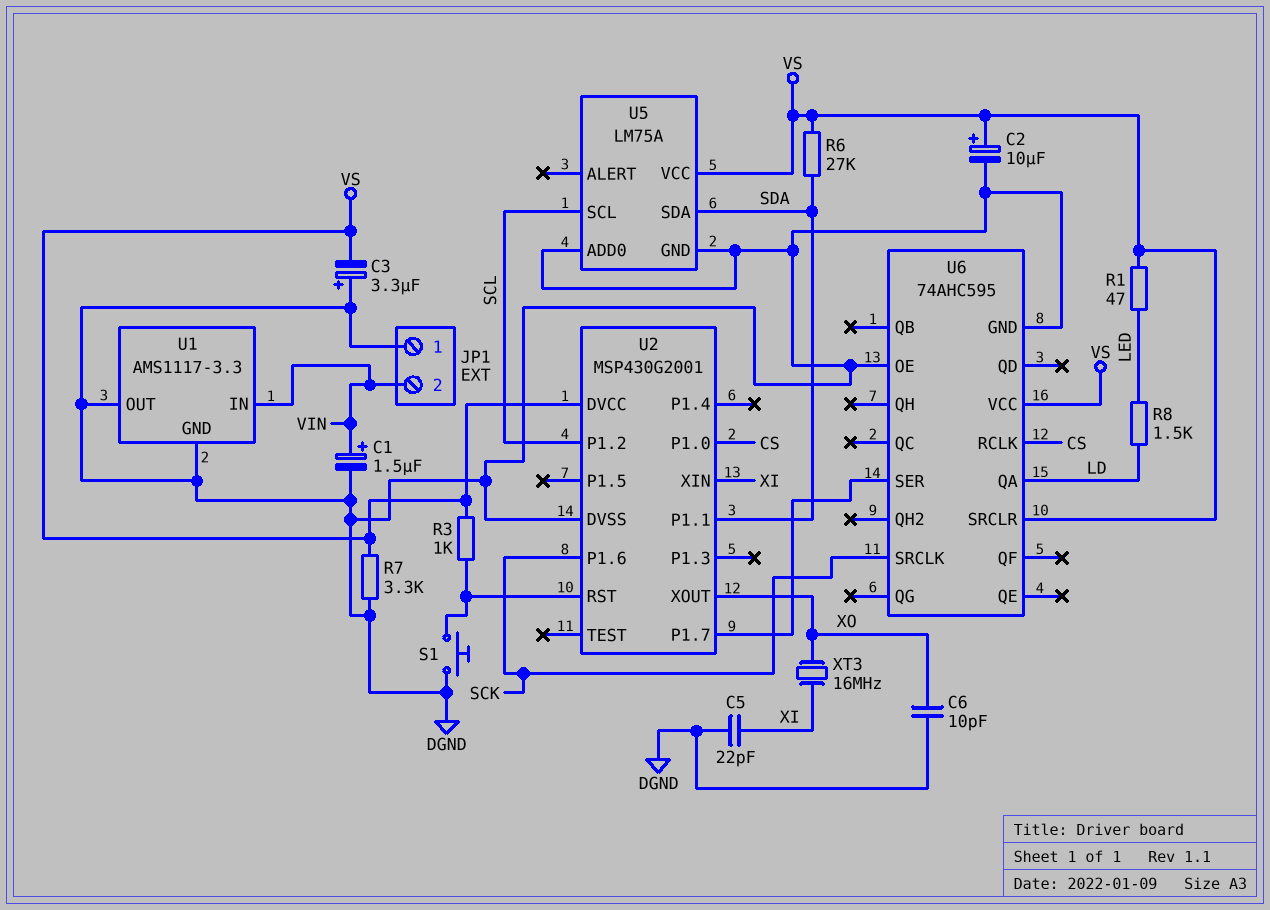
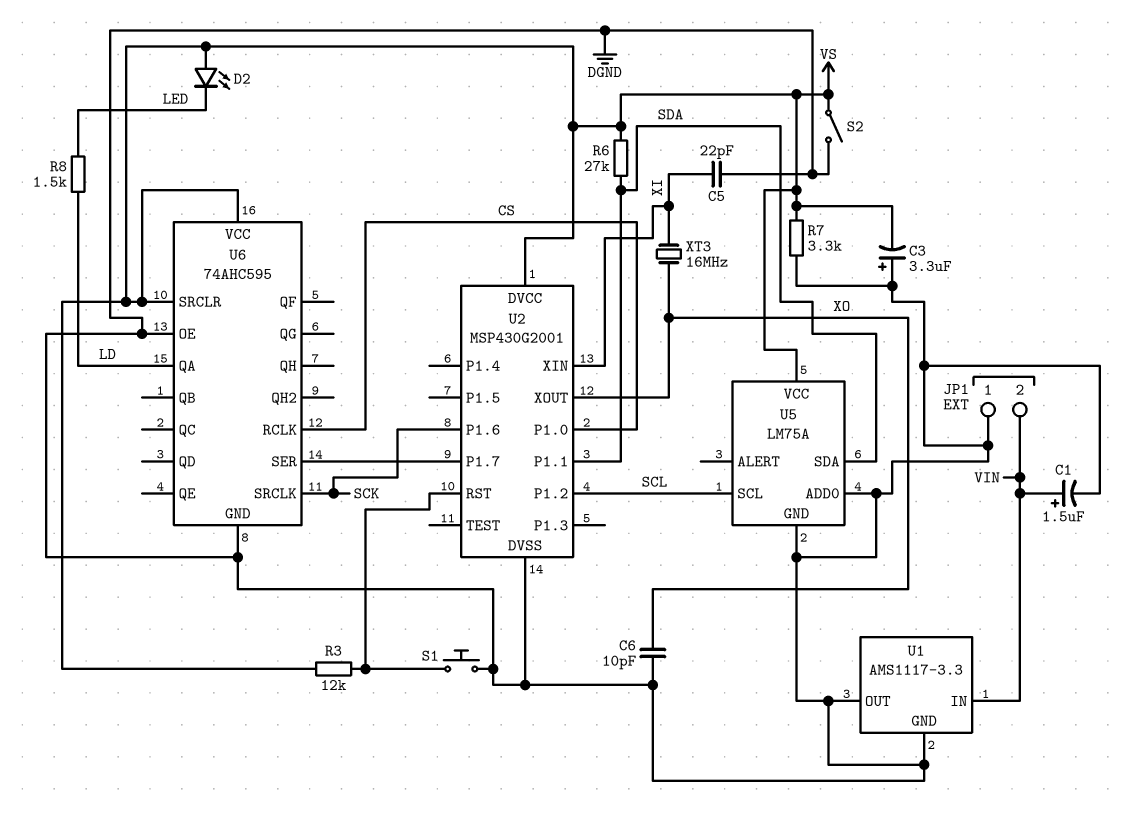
C2: 10uF (plus VS, minus DGND) -> none
D2: none -> LED (A VS, K LED)
R1: 47 (LED, VS) -> none
R3: 1k (U2/RST, VS) -> 12k (U2/RST, VS)
S2: none -> switch (DGND, VS)

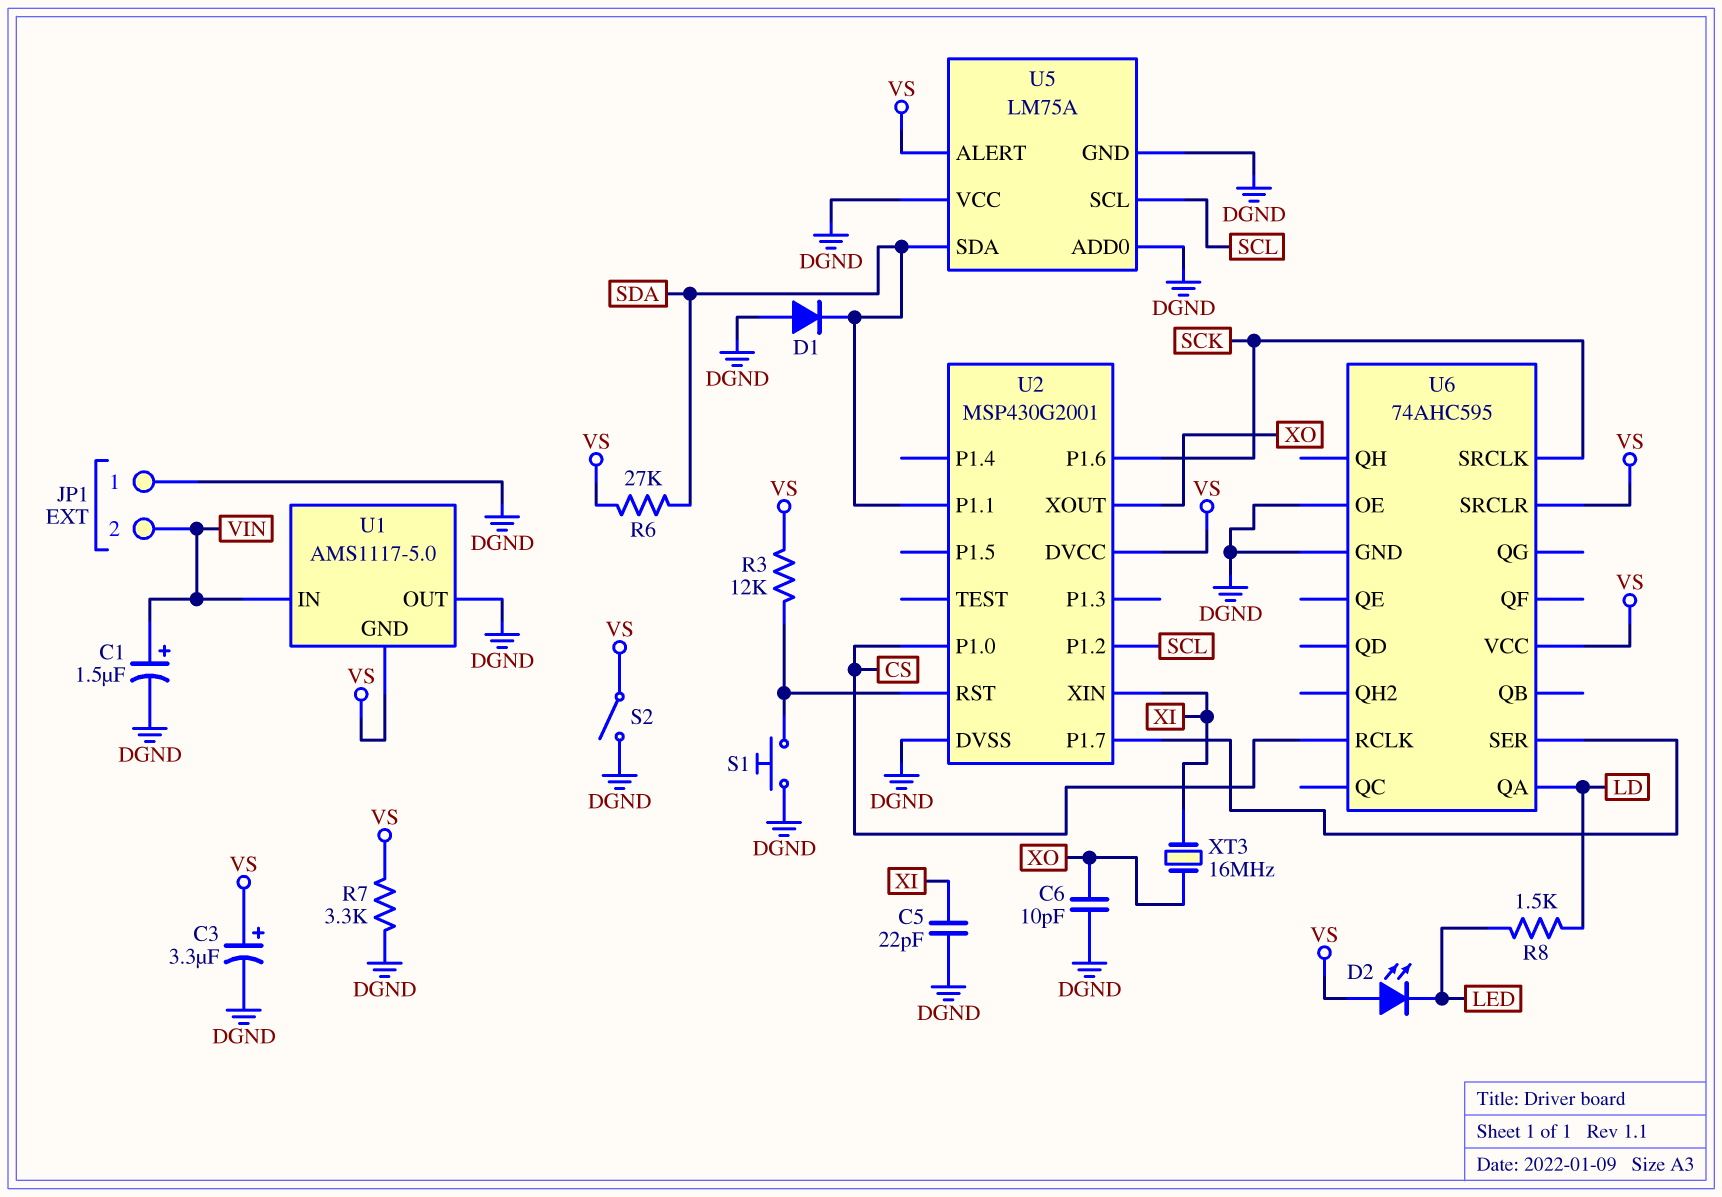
C3: 3.3uF (plus DGND, minus VS) -> 3.3uF (plus VS, minus DGND)
D1: none -> diode (A DGND, K SDA)
U1: AMS1117-3.3 -> AMS1117-5.0
U1 pin GND: DGND -> VS
U5 pin ALERT: none -> VS
U5 pin VCC: VS -> DGND

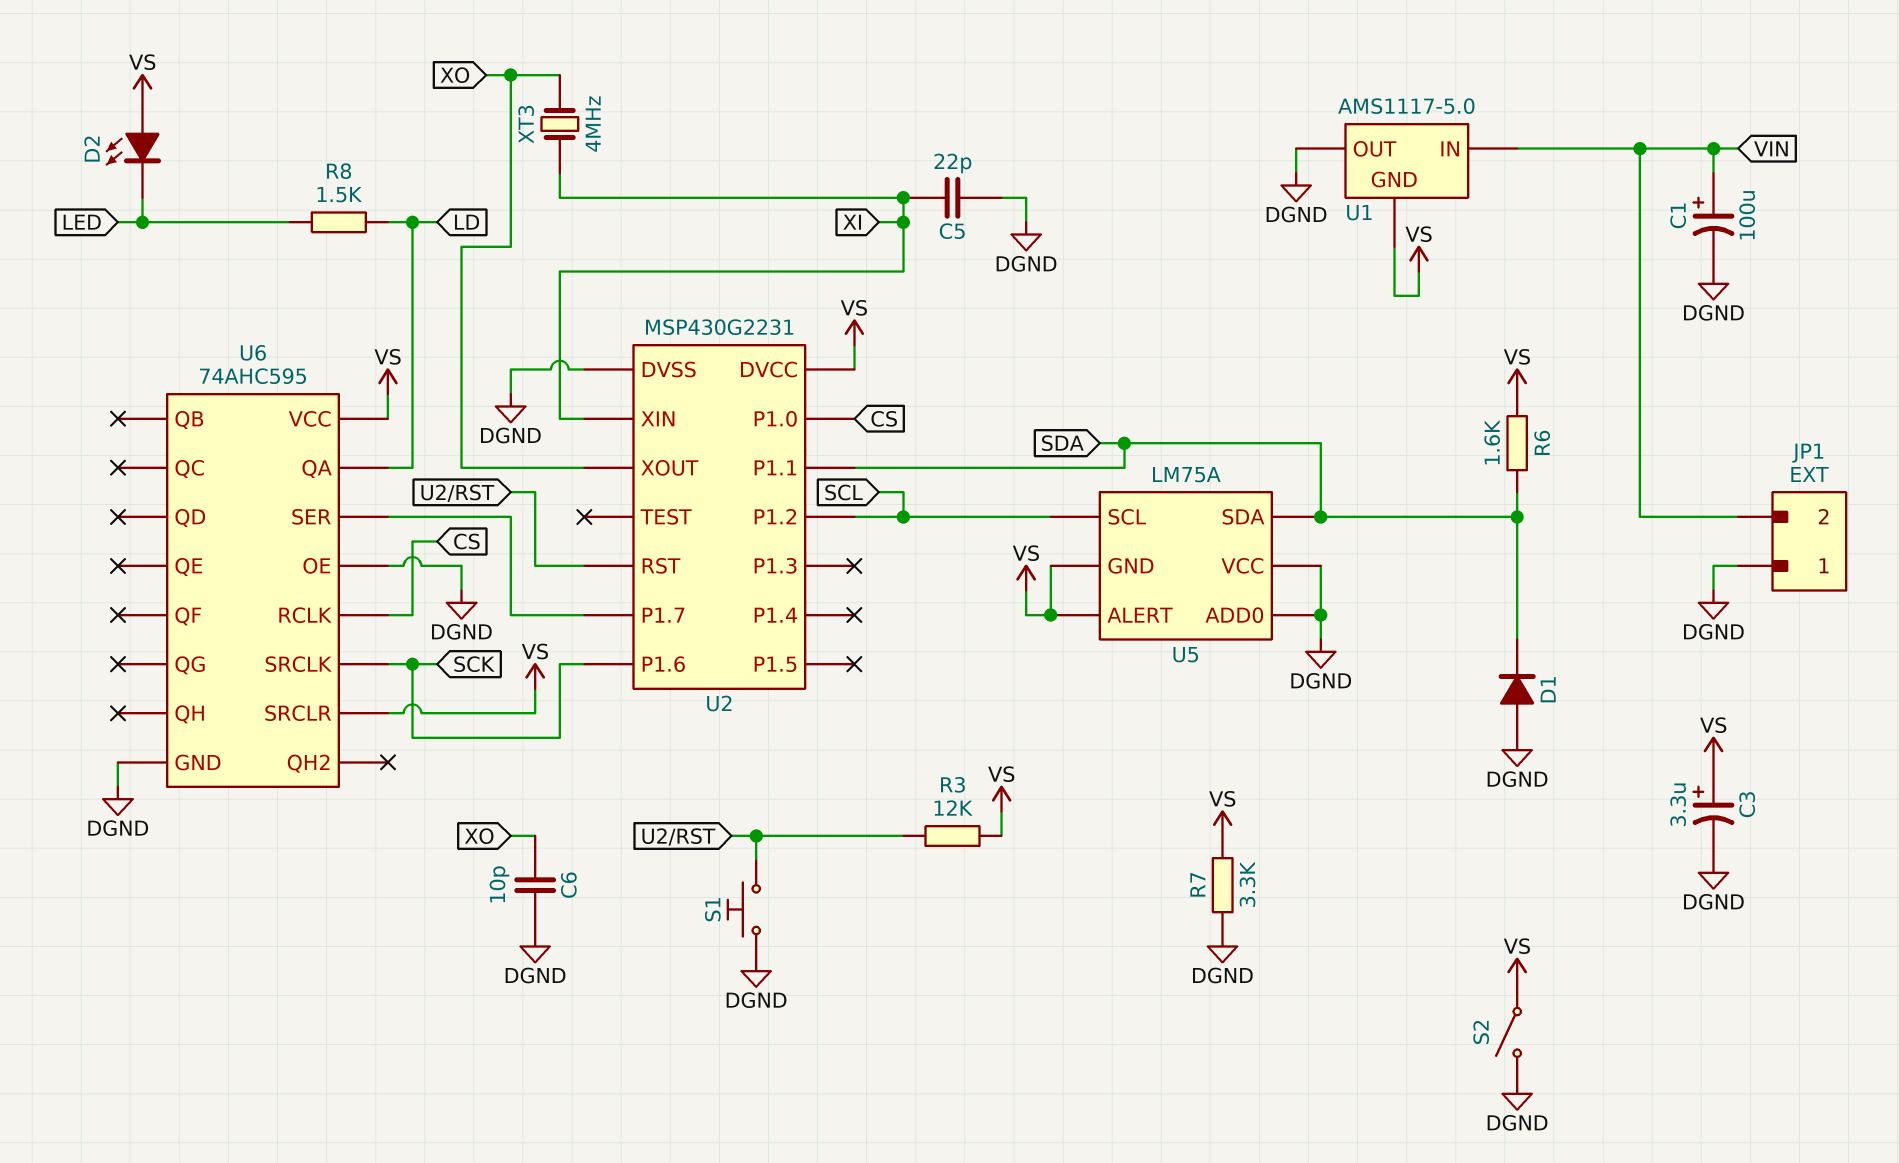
C1: 1.5uF (plus VIN, minus DGND) -> 100uF (plus VIN, minus DGND)
R6: 27k (SDA, VS) -> 1.6k (SDA, VS)
U2: MSP430G2001 -> MSP430G2231
U5 pin GND: DGND -> VS
XT3: 16MHz (XI, XO) -> 4MHz (XI, XO)

